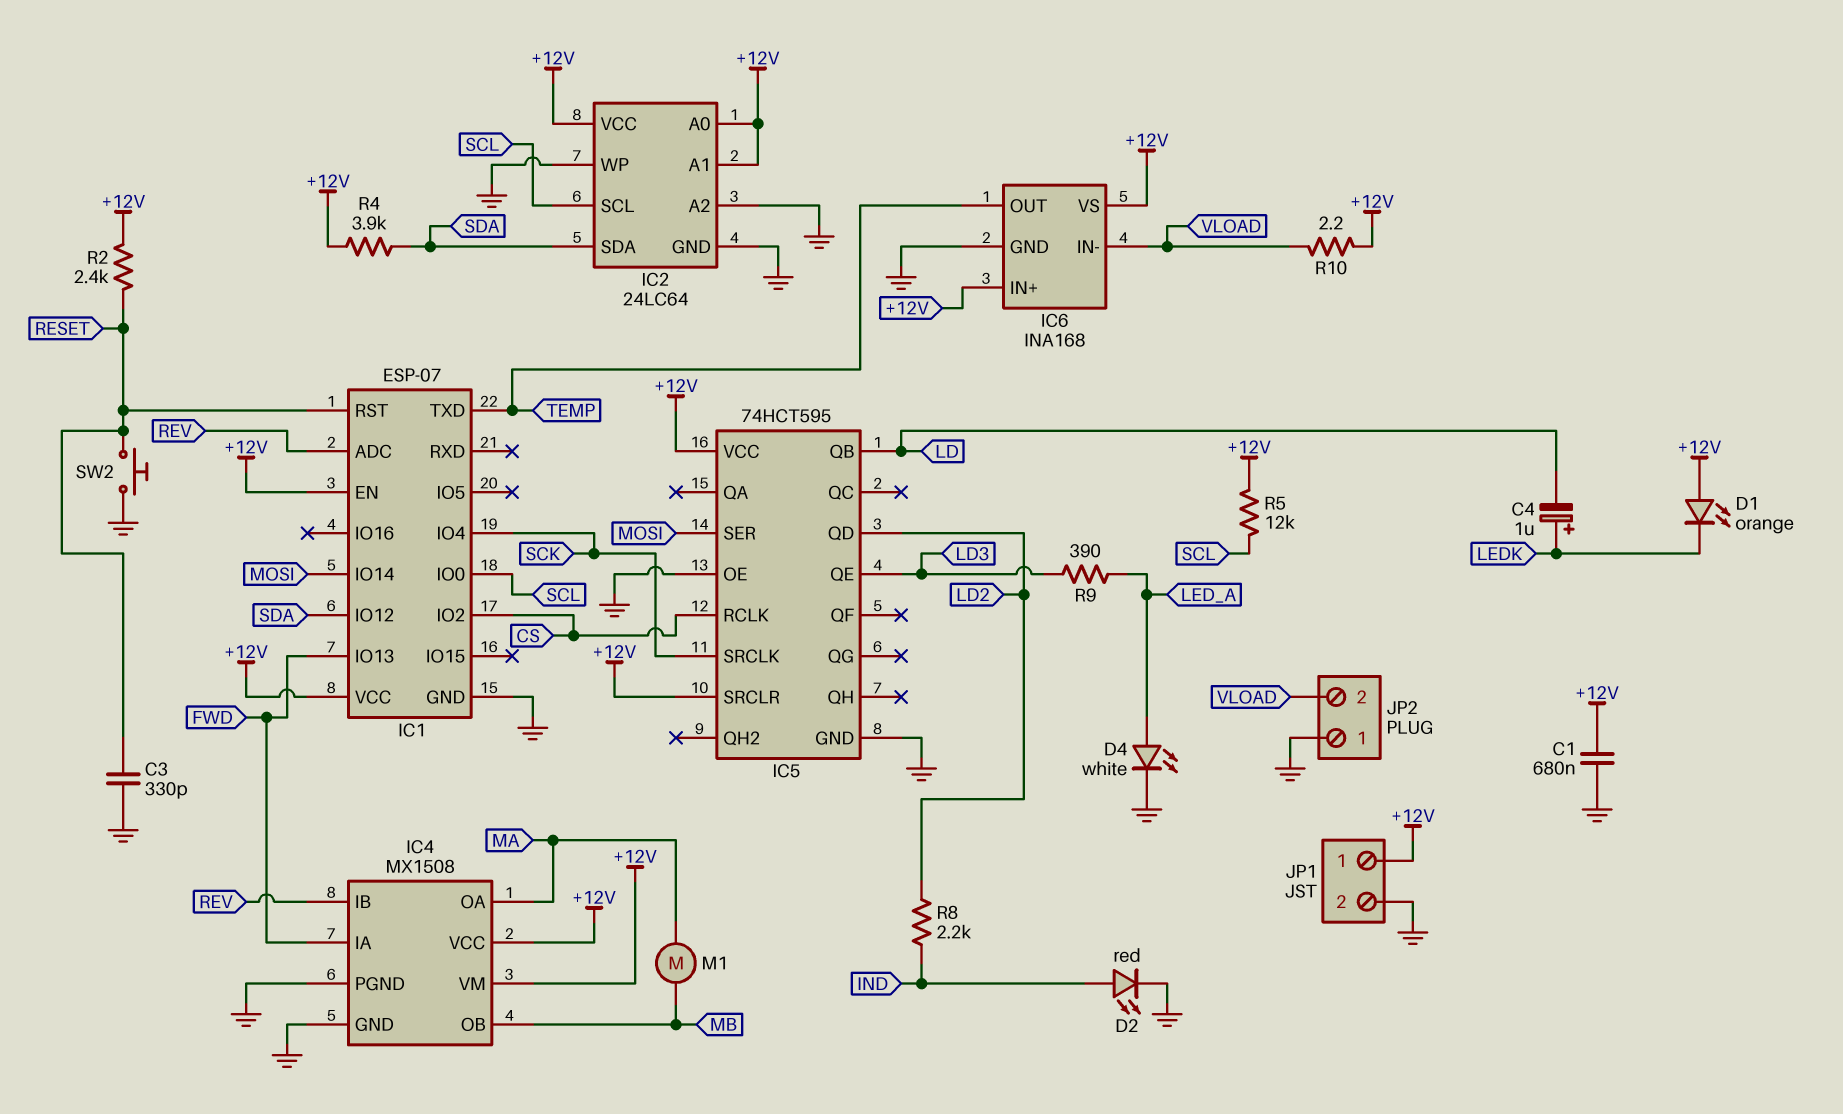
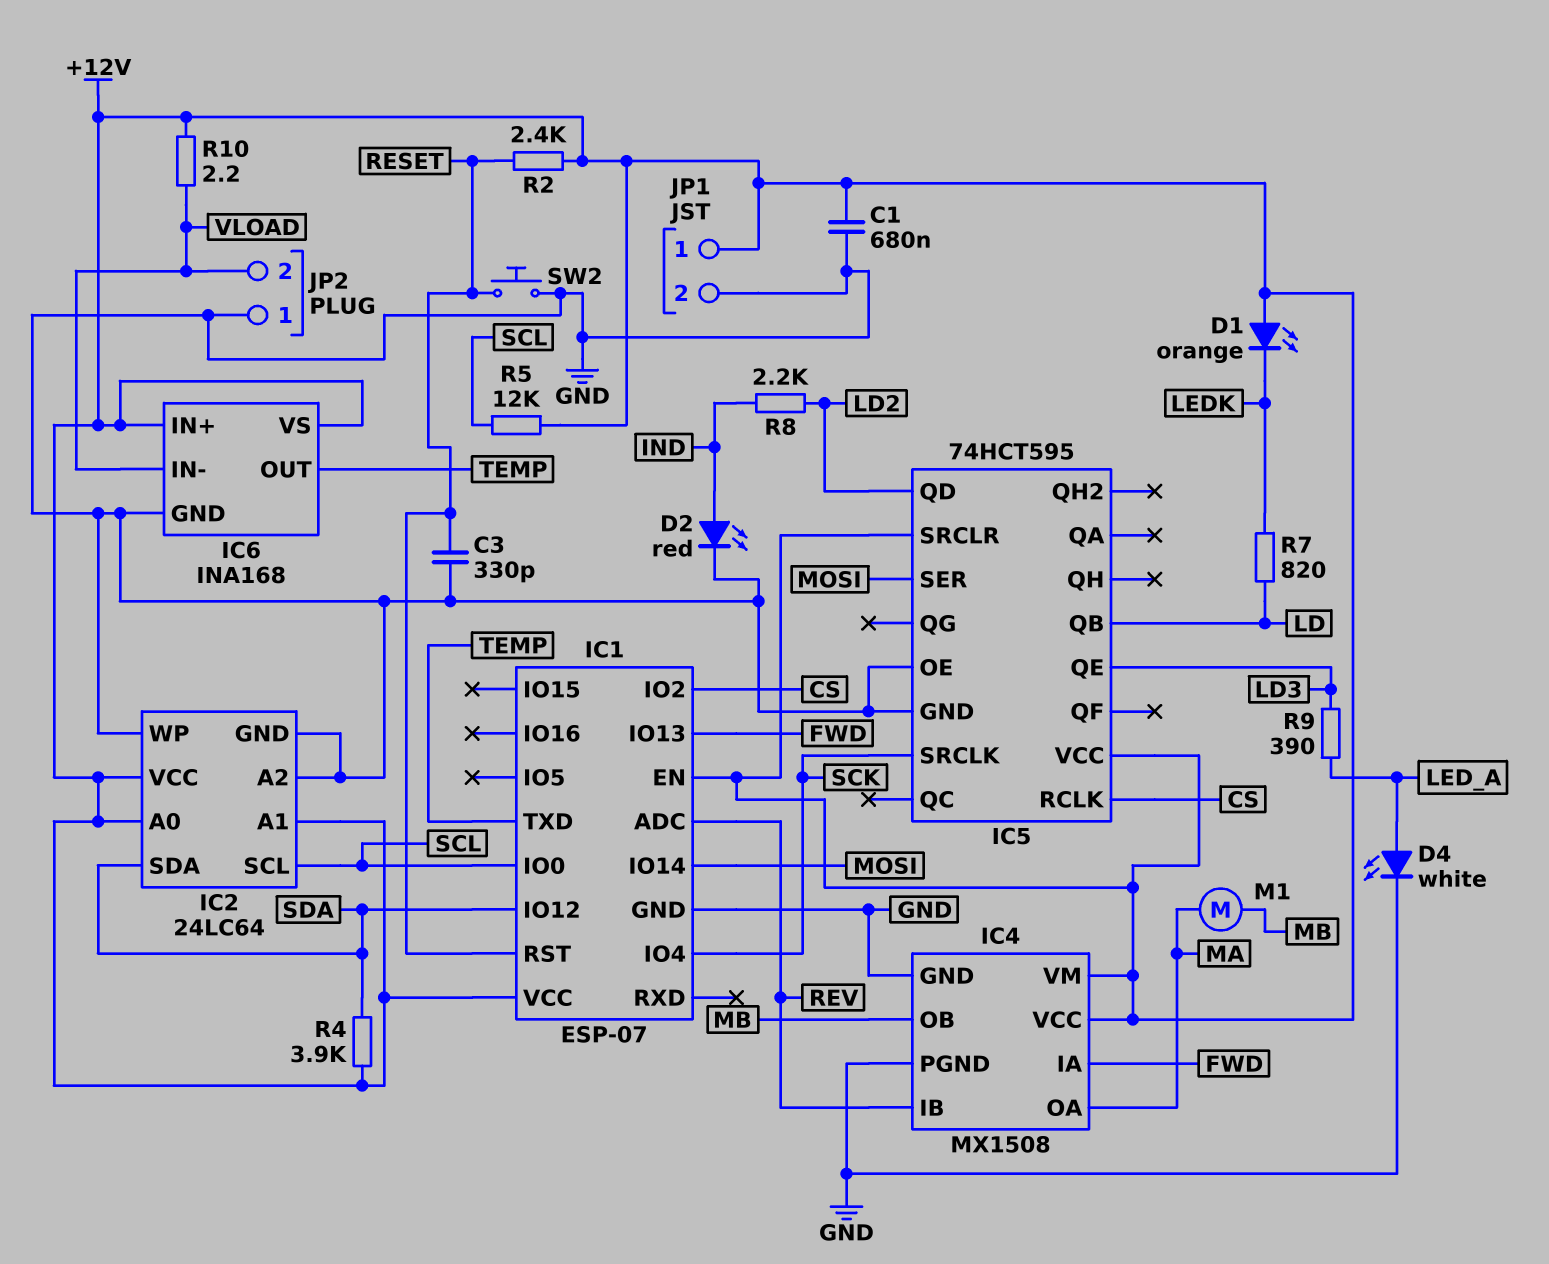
C4: 1uF (plus LEDK, minus LD) -> none
R7: none -> 820 (LD, LEDK)

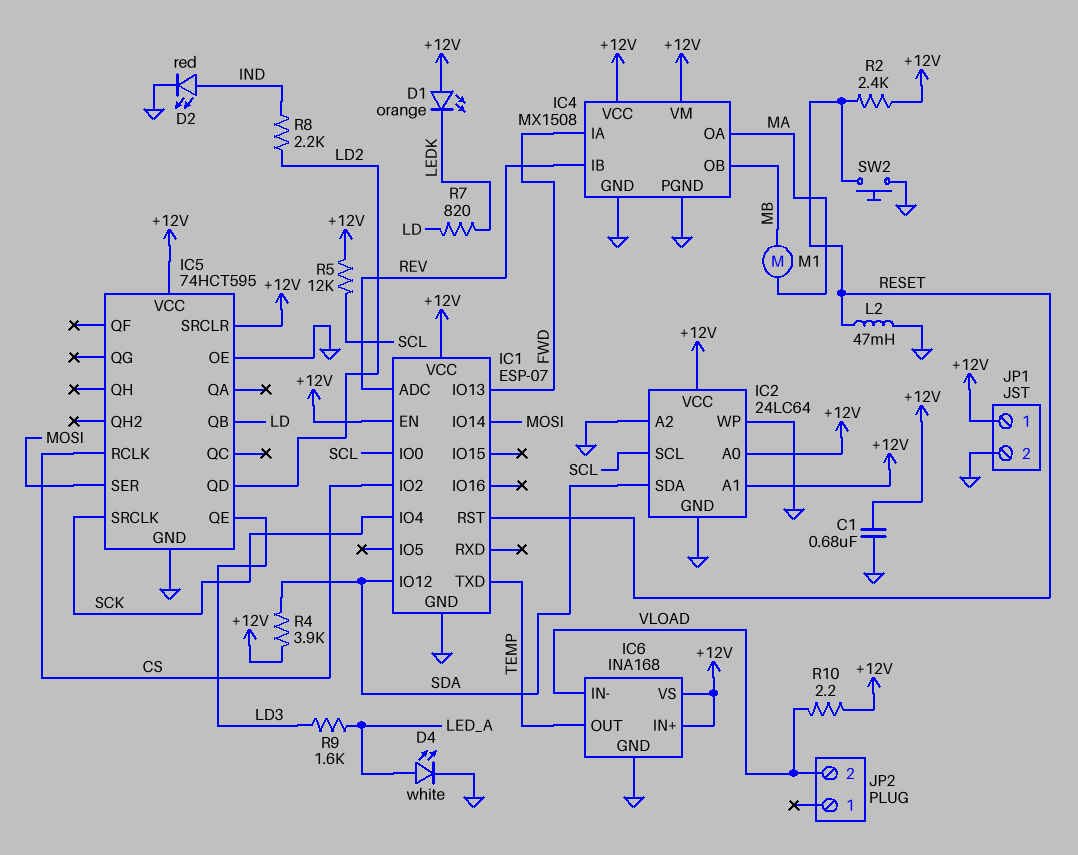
C3: 330pF (GND, RESET) -> none
JP2 pin 1: GND -> none
L2: none -> 47mH (GND, RESET)
R9: 390 (LD3, LED_A) -> 1.6k (LD3, LED_A)

